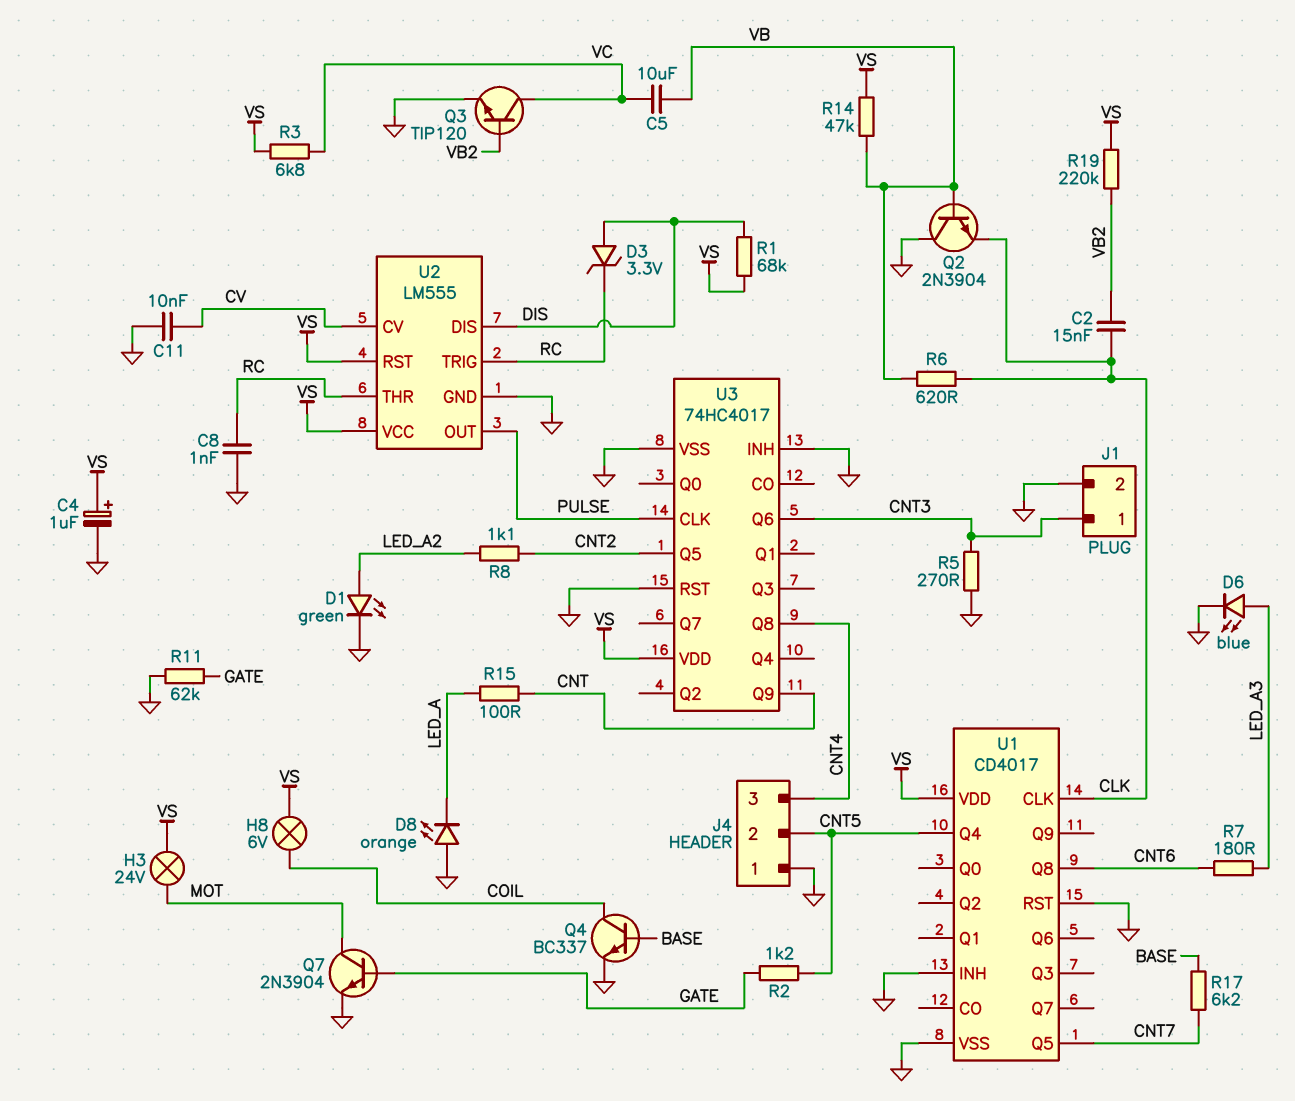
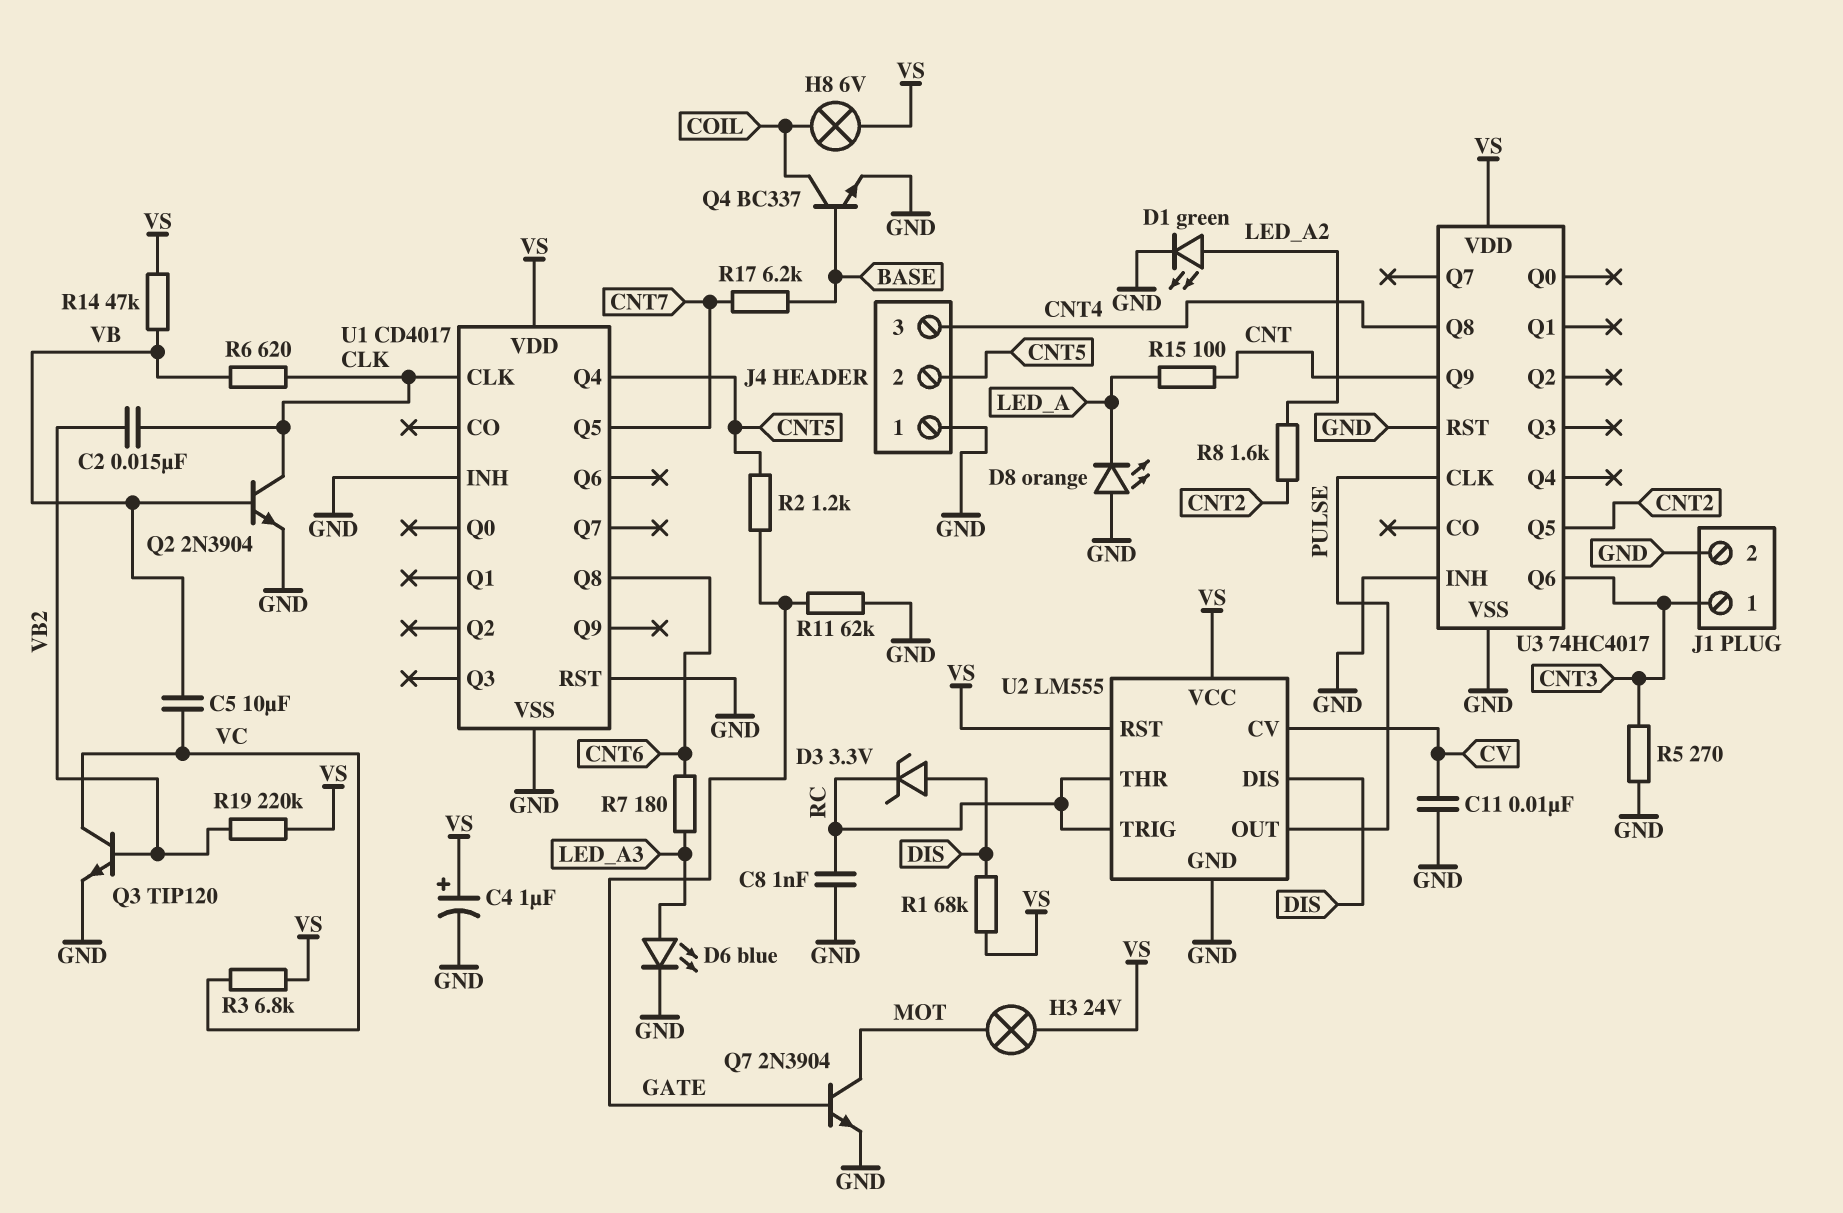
Q2: NPN 2N3904 (B VB, C GND, E CLK) -> NPN 2N3904 (B VB, C CLK, E GND)
R8: 1.1k (CNT2, LED_A2) -> 1.6k (CNT2, LED_A2)

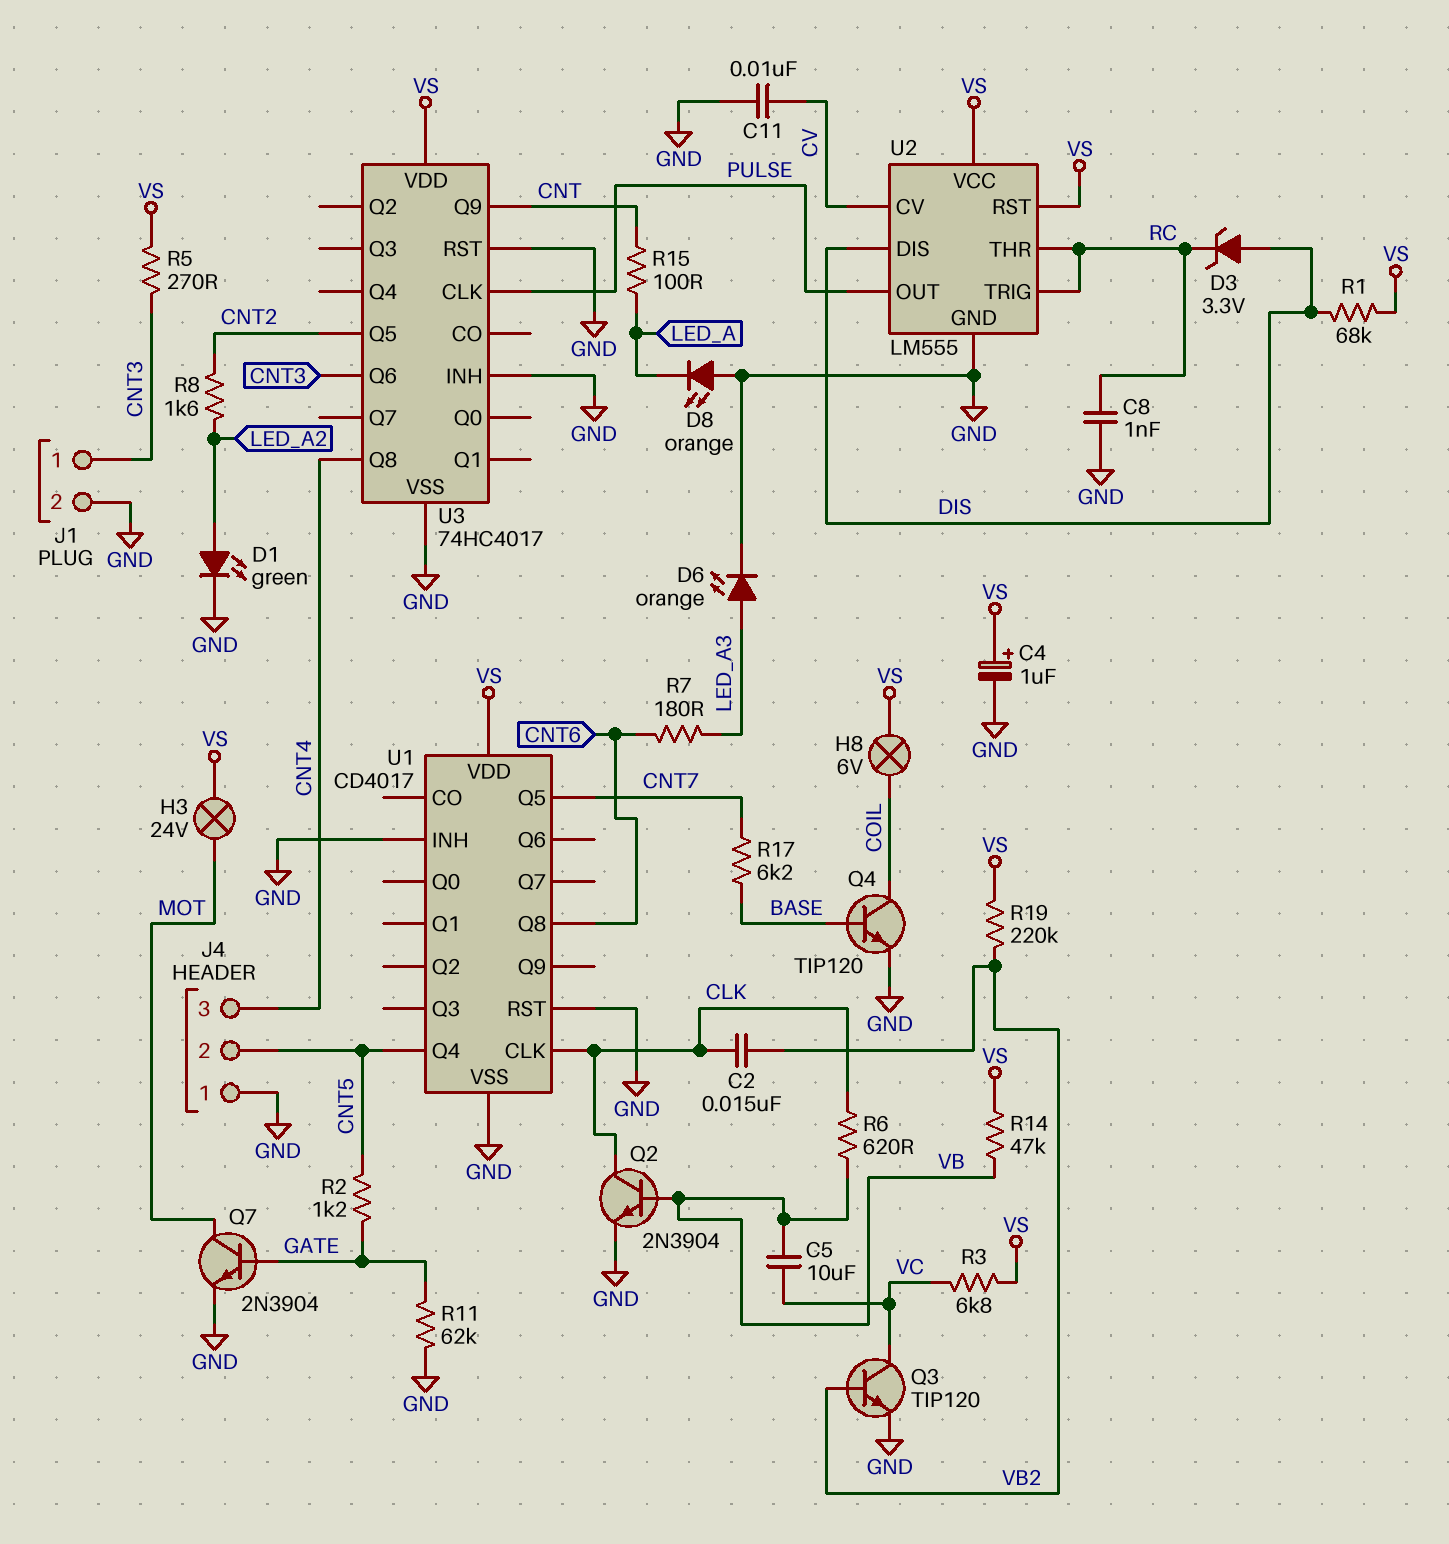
D6: LED blue (A LED_A3, K GND) -> LED orange (A LED_A3, K GND)
Q4: NPN BC337 (B BASE, C COIL, E GND) -> NPN TIP120 (B BASE, C COIL, E GND)
R5: 270 (CNT3, GND) -> 270 (CNT3, VS)

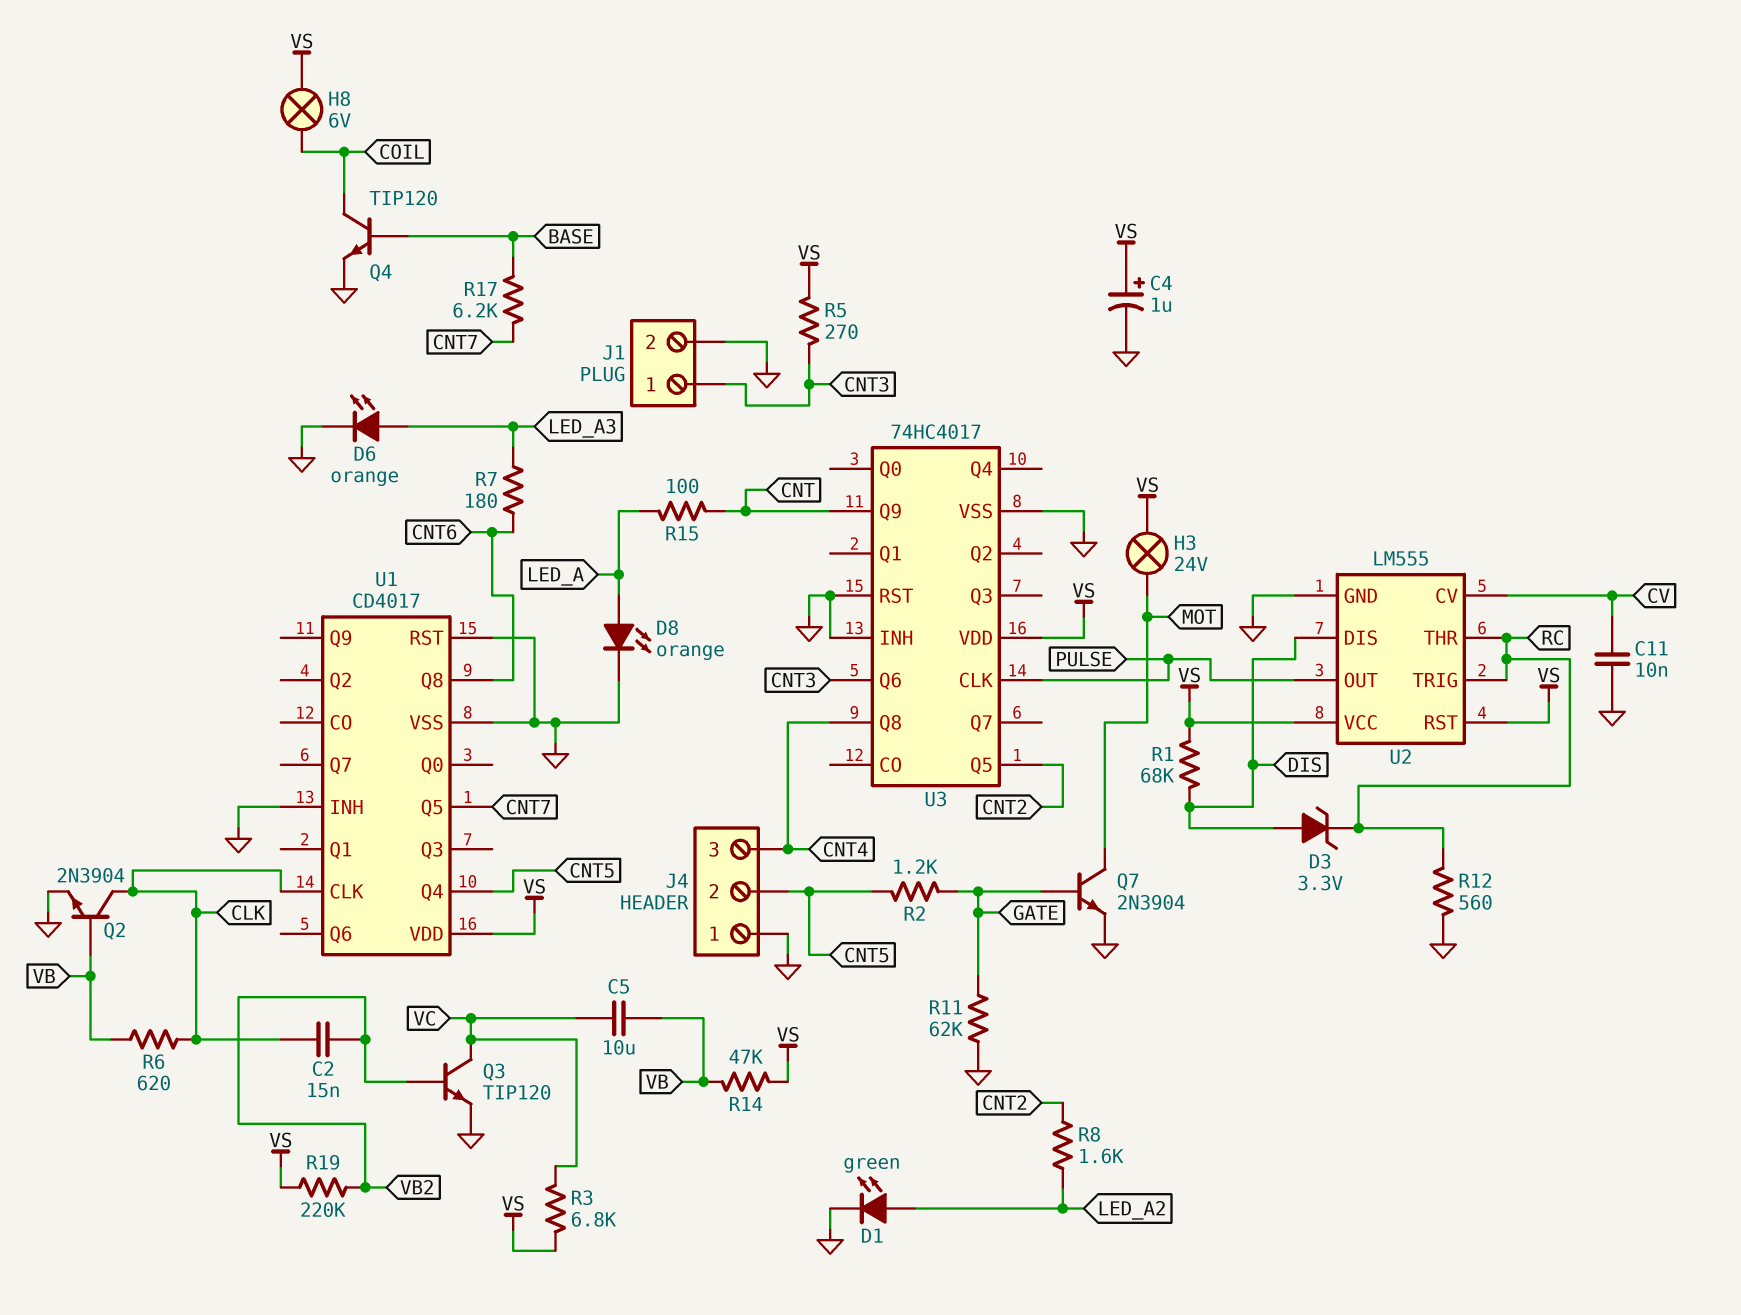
C8: 1nF (GND, RC) -> none
D8: LED orange (A GND, K LED_A) -> LED orange (A LED_A, K GND)
R12: none -> 560 (GND, RC)

